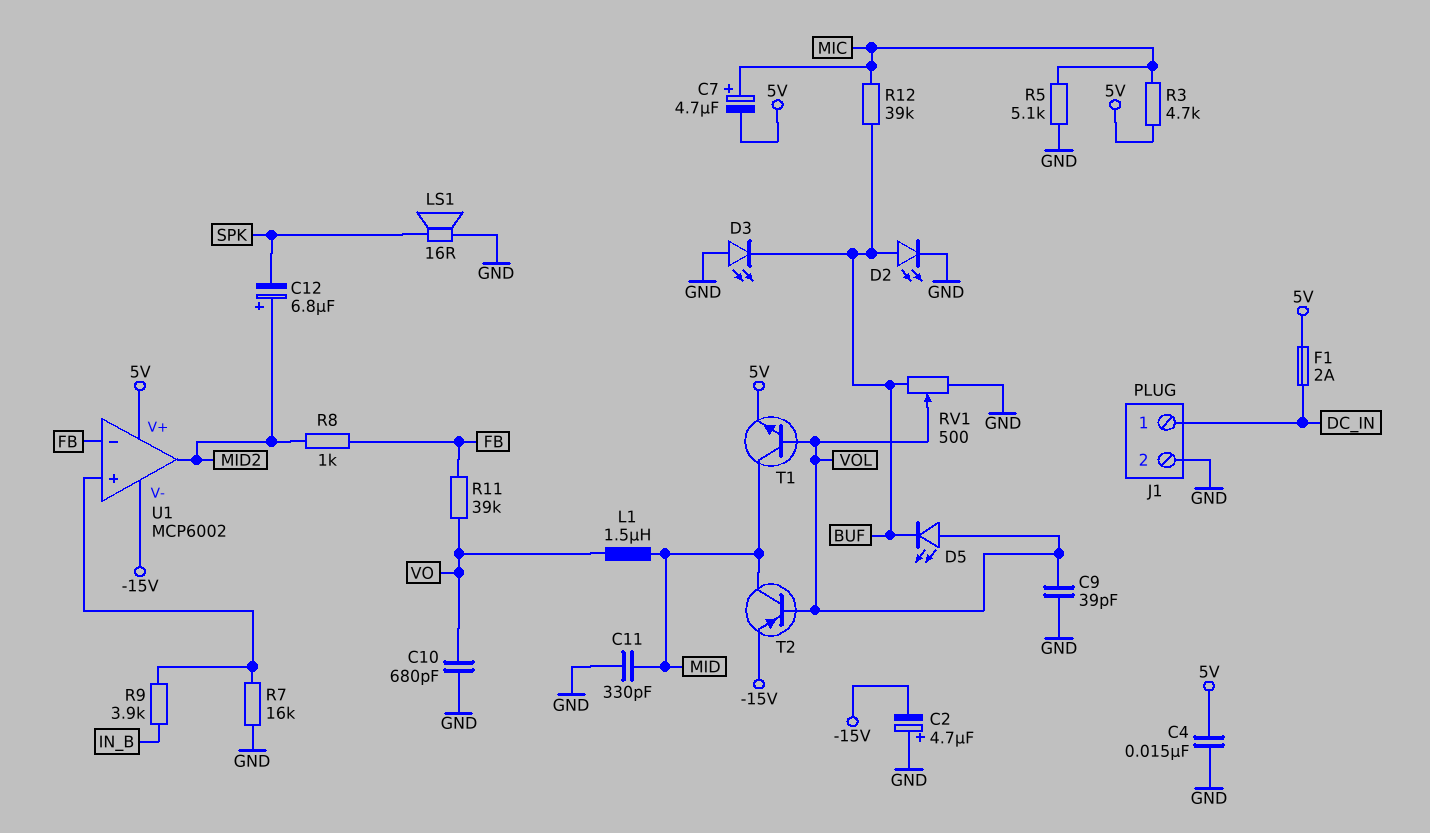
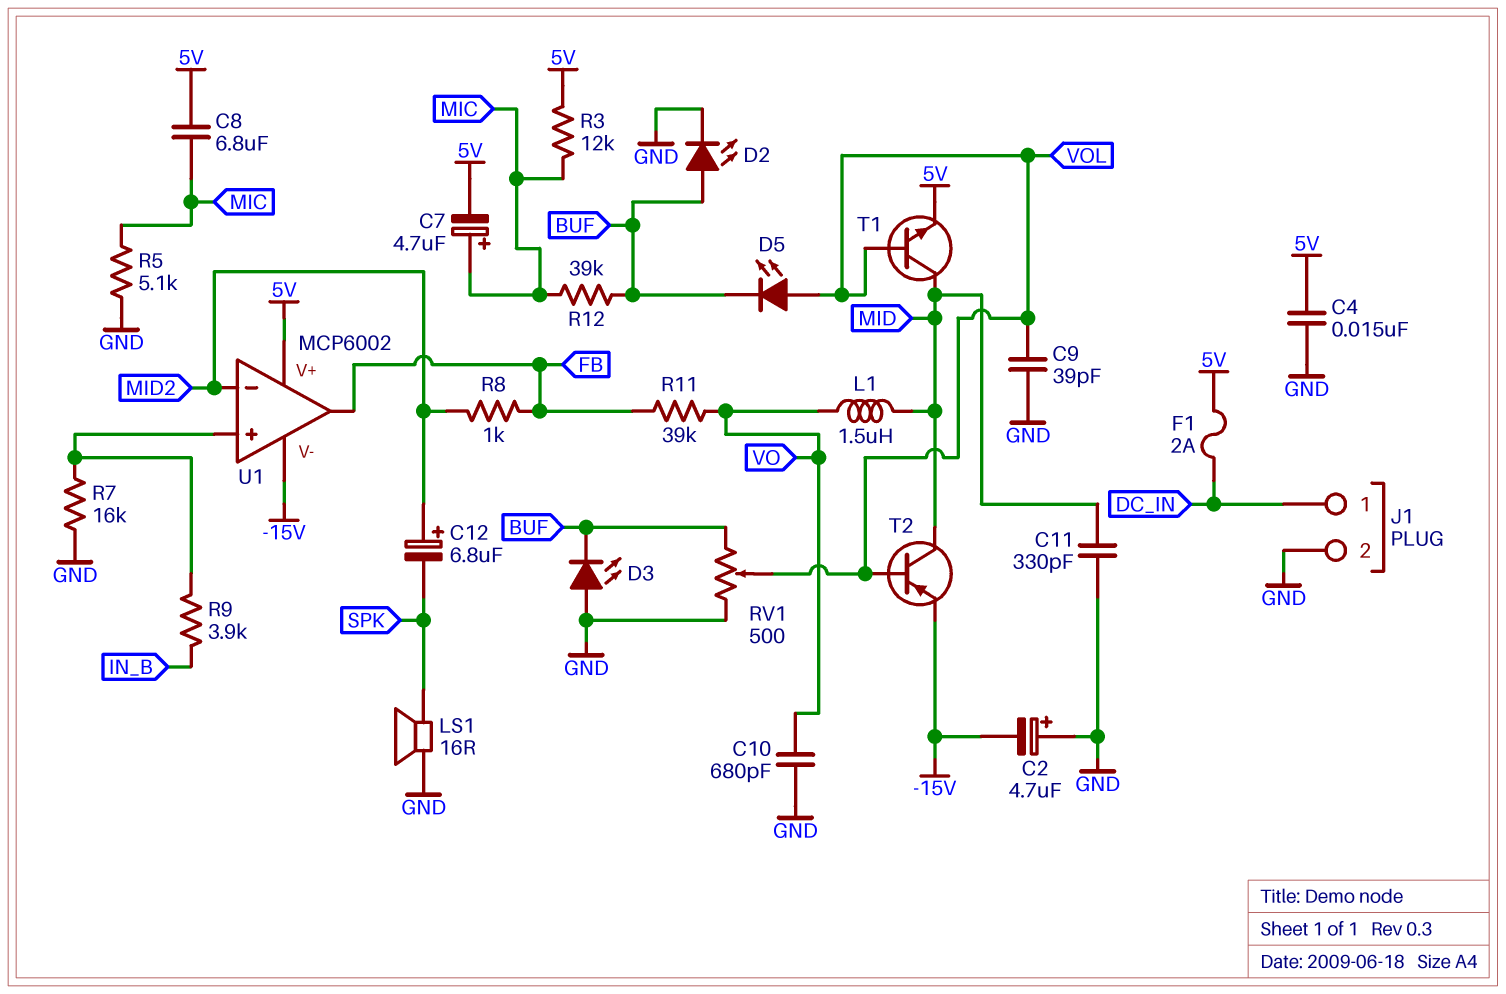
C8: none -> 6.8uF (5V, MIC)
R3: 4.7k (5V, MIC) -> 12k (5V, MIC)
U1 pin in-: FB -> MID2
U1 pin out: MID2 -> FB

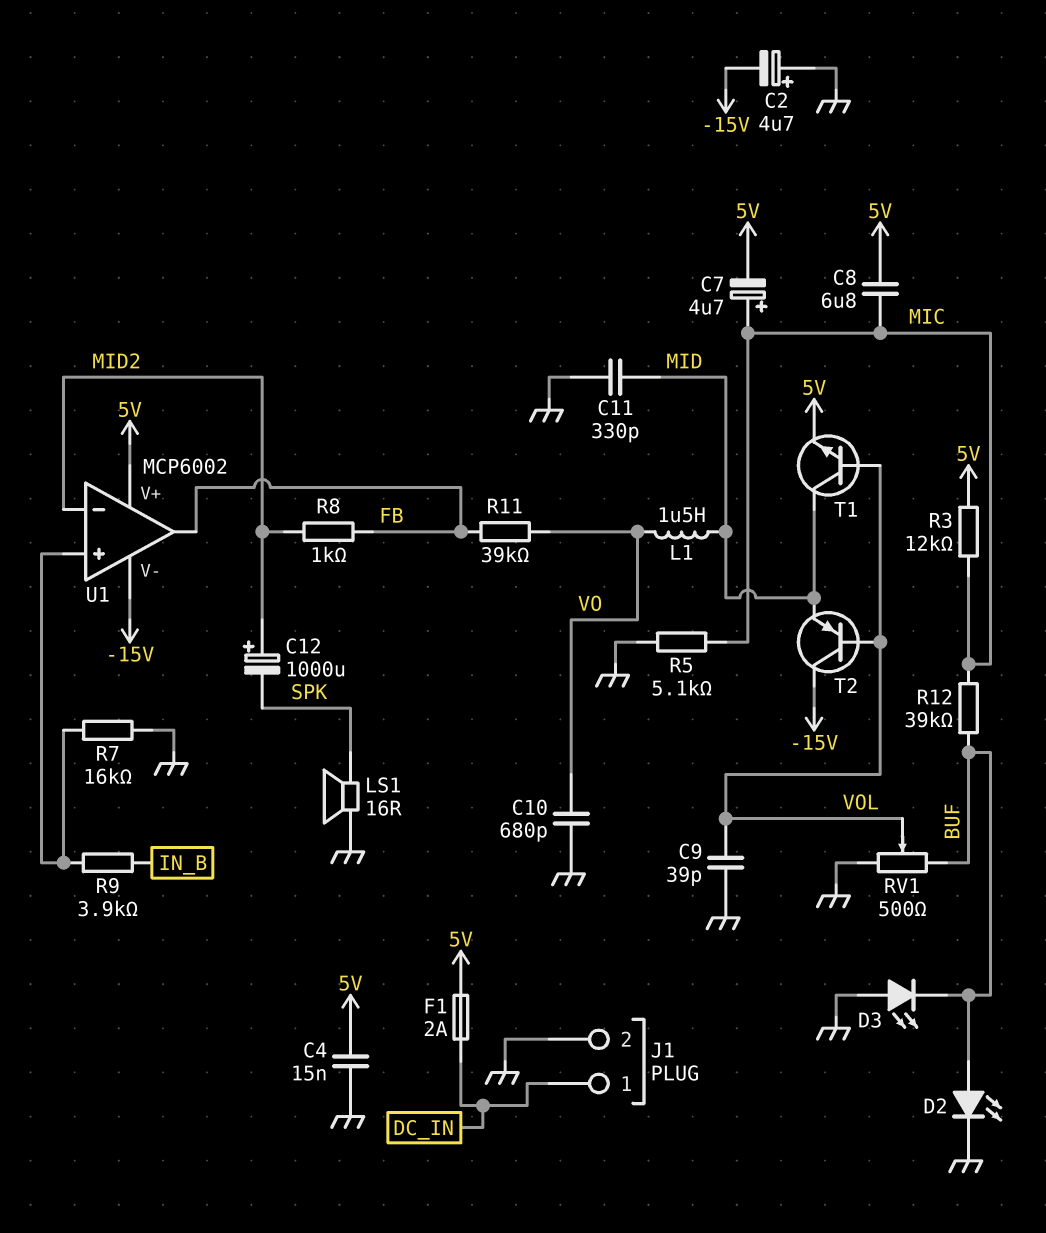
C12: 6.8uF (plus MID2, minus SPK) -> 1000uF (plus MID2, minus SPK)
D5: LED (A VOL, K BUF) -> none
T2: PNP (B VOL, C MID, E -15V) -> PNP (B VOL, C -15V, E MID)

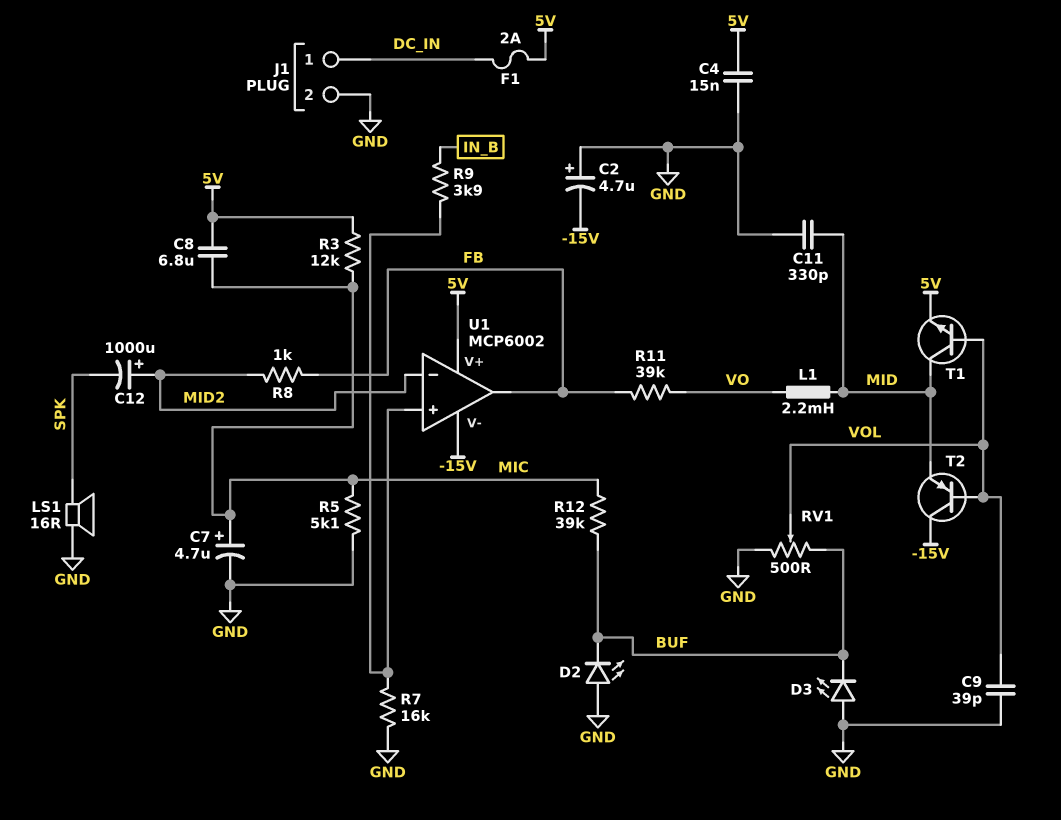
C7: 4.7uF (plus MIC, minus 5V) -> 4.7uF (plus MIC, minus GND)
C10: 680pF (GND, VO) -> none
D2: LED (A BUF, K GND) -> LED (A GND, K BUF)
L1: 1.5uH (MID, VO) -> 2.2mH (MID, VO)

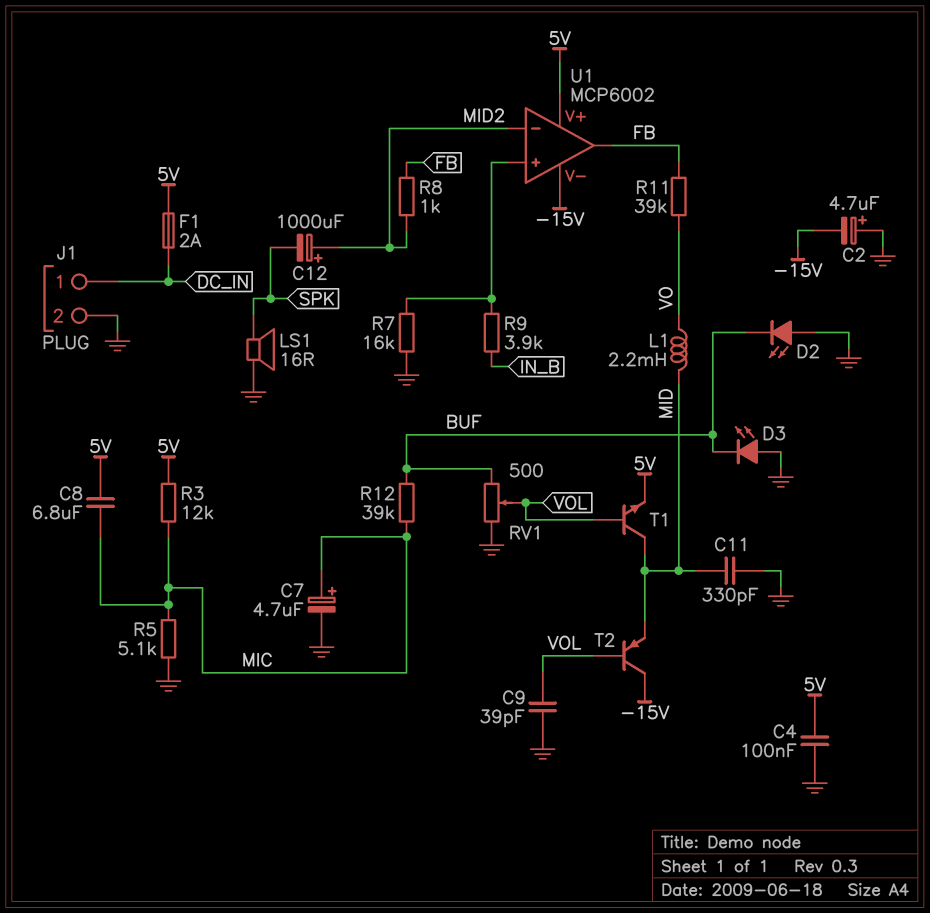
C4: 15nF (5V, GND) -> 100nF (5V, GND)

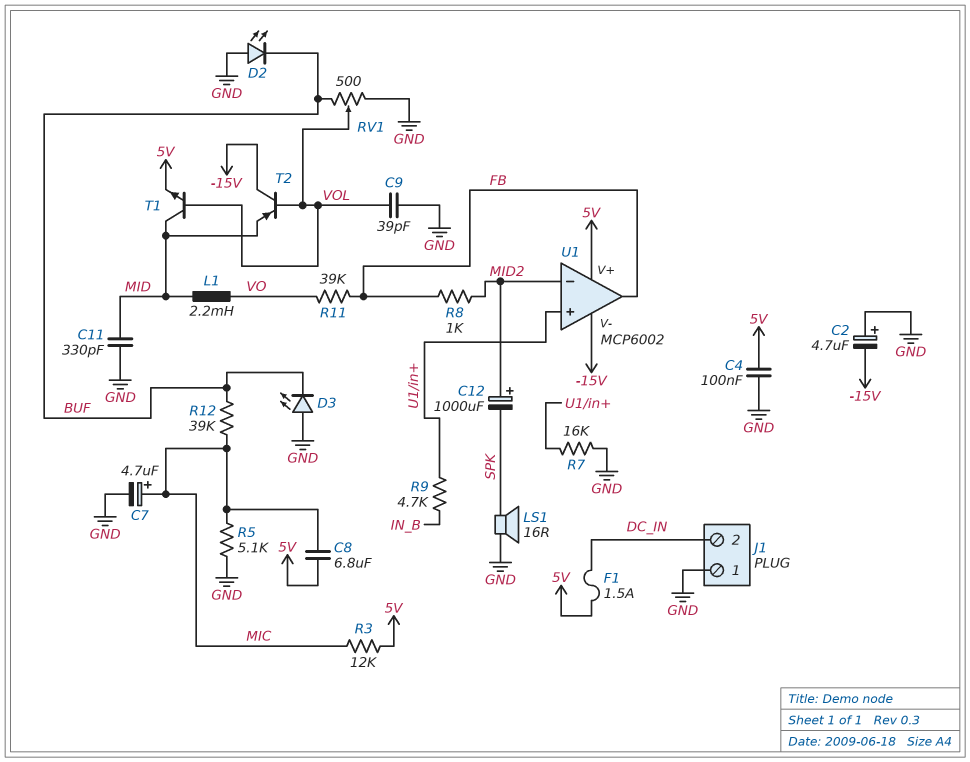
F1: 2A (5V, DC_IN) -> 1.5A (5V, DC_IN)
J1 pin 1: DC_IN -> GND
J1 pin 2: GND -> DC_IN
R9: 3.9k (IN_B, U1/in+) -> 4.7k (IN_B, U1/in+)

